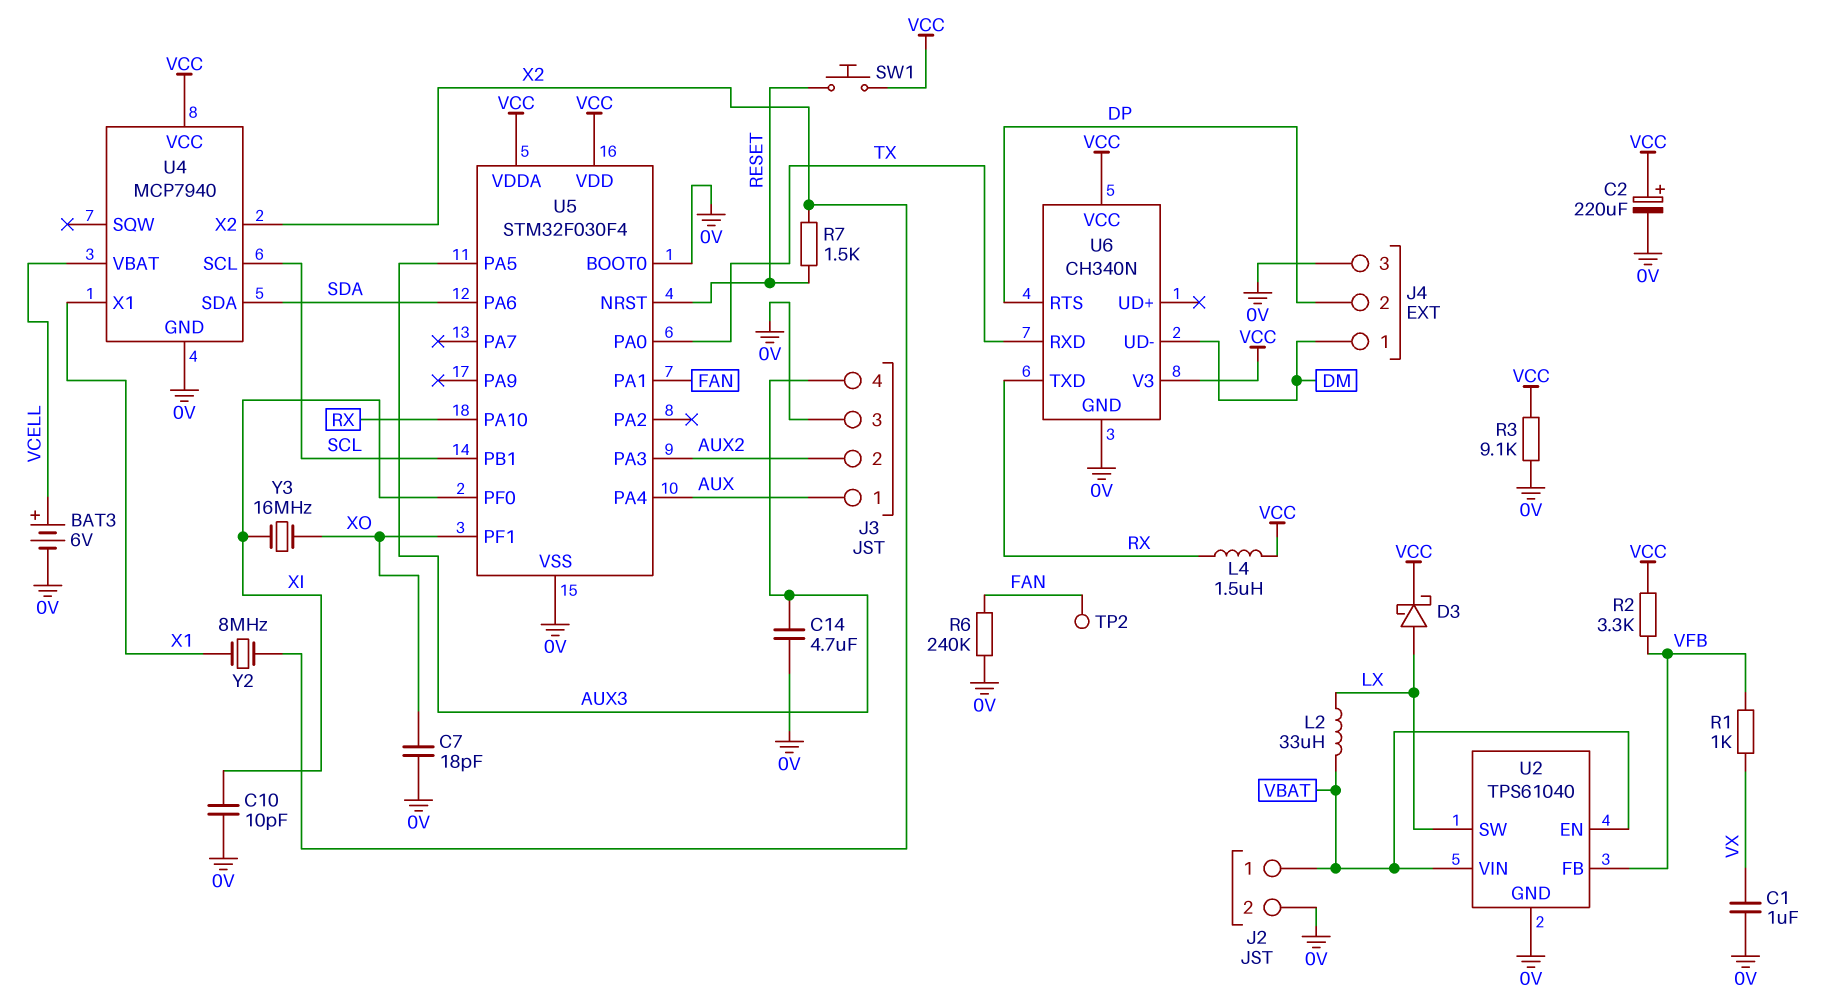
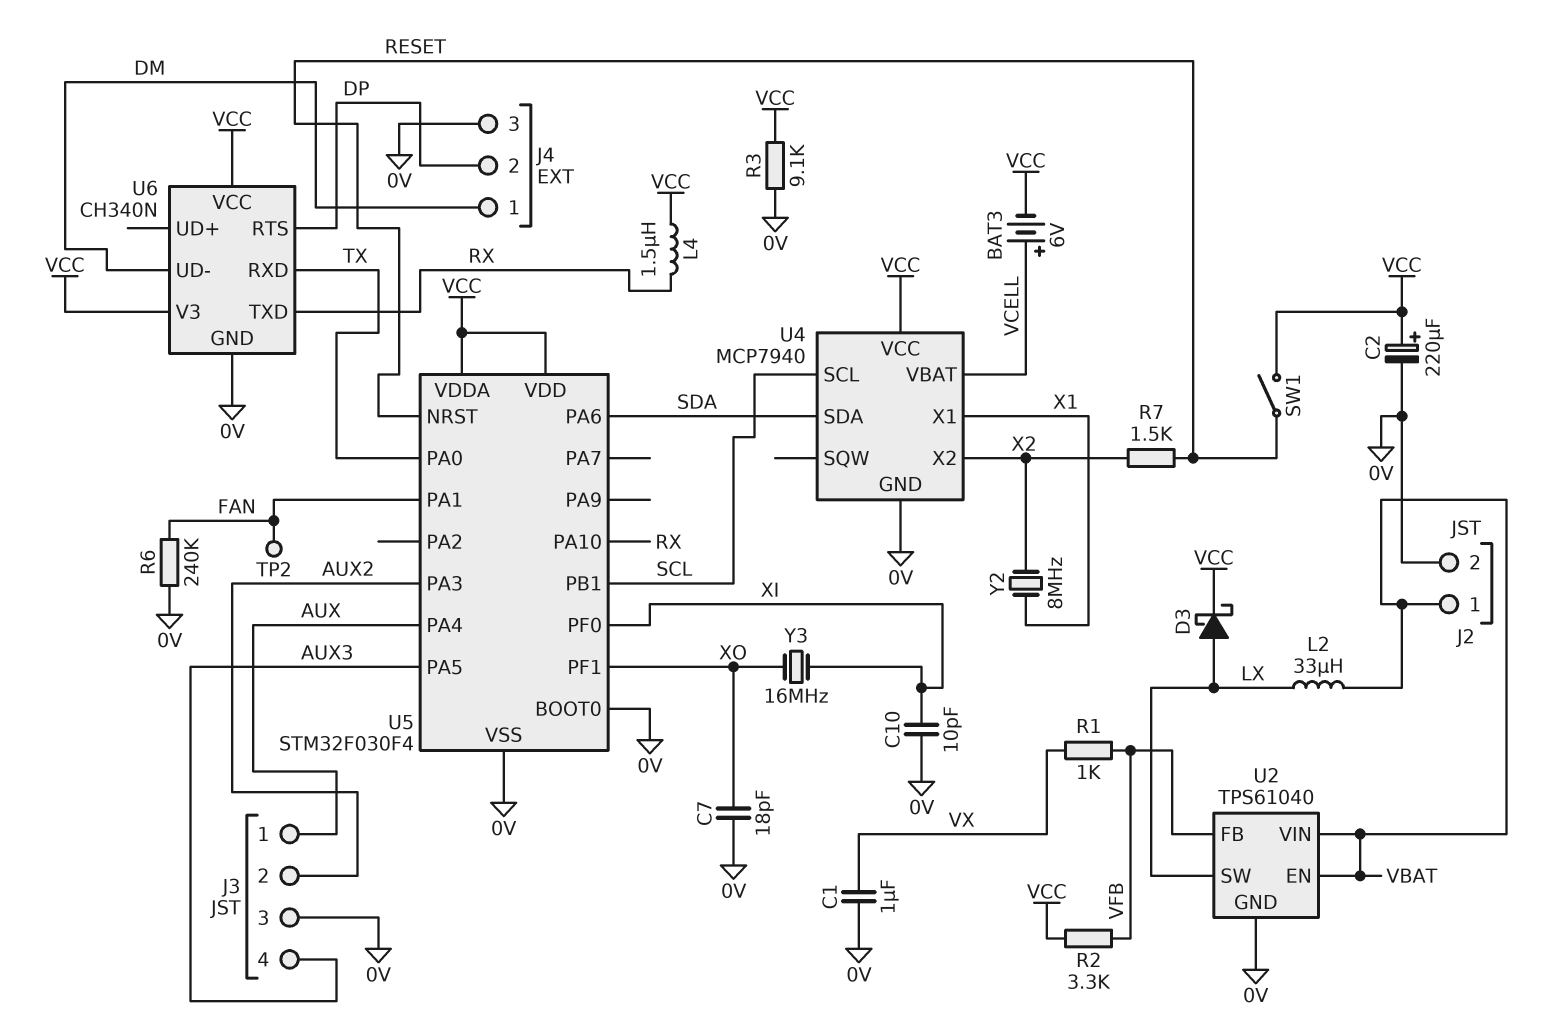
BAT3: 6V (plus VCELL, minus 0V) -> 6V (plus VCELL, minus VCC)
C14: 4.7uF (0V, AUX3) -> none
SW1: button (RESET, VCC) -> switch (RESET, VCC)

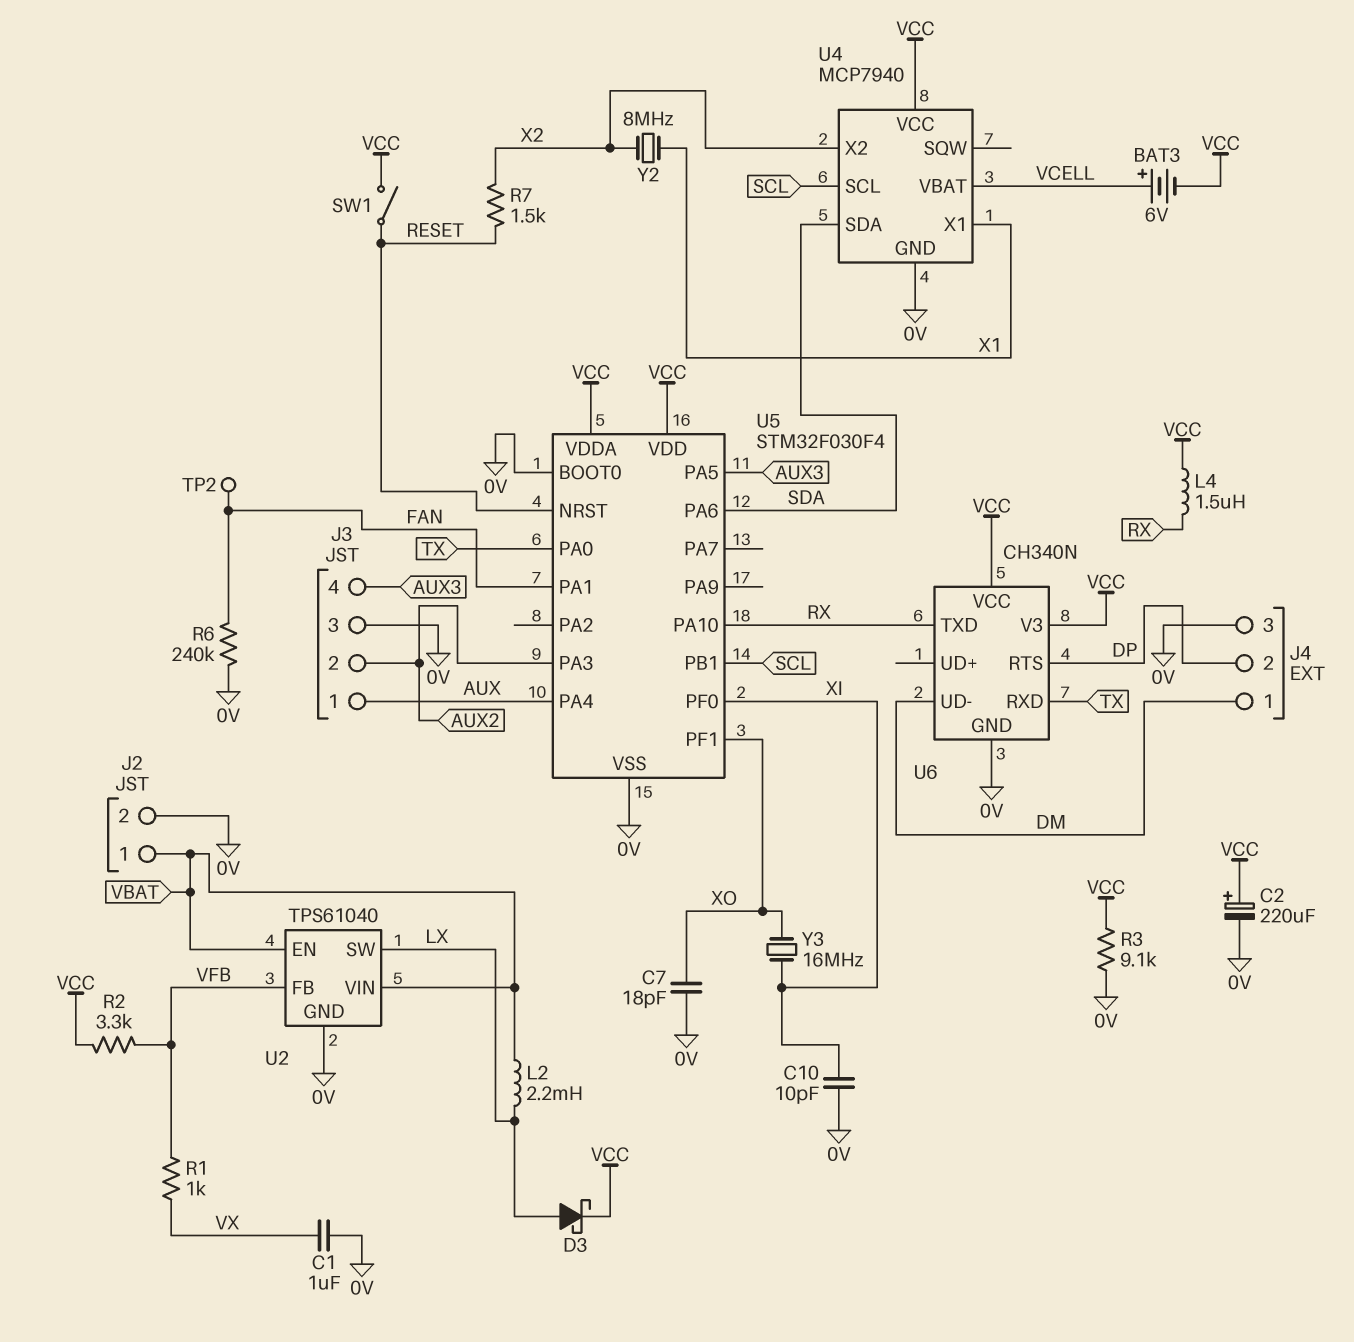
L2: 33uH (LX, VBAT) -> 2.2mH (LX, VBAT)

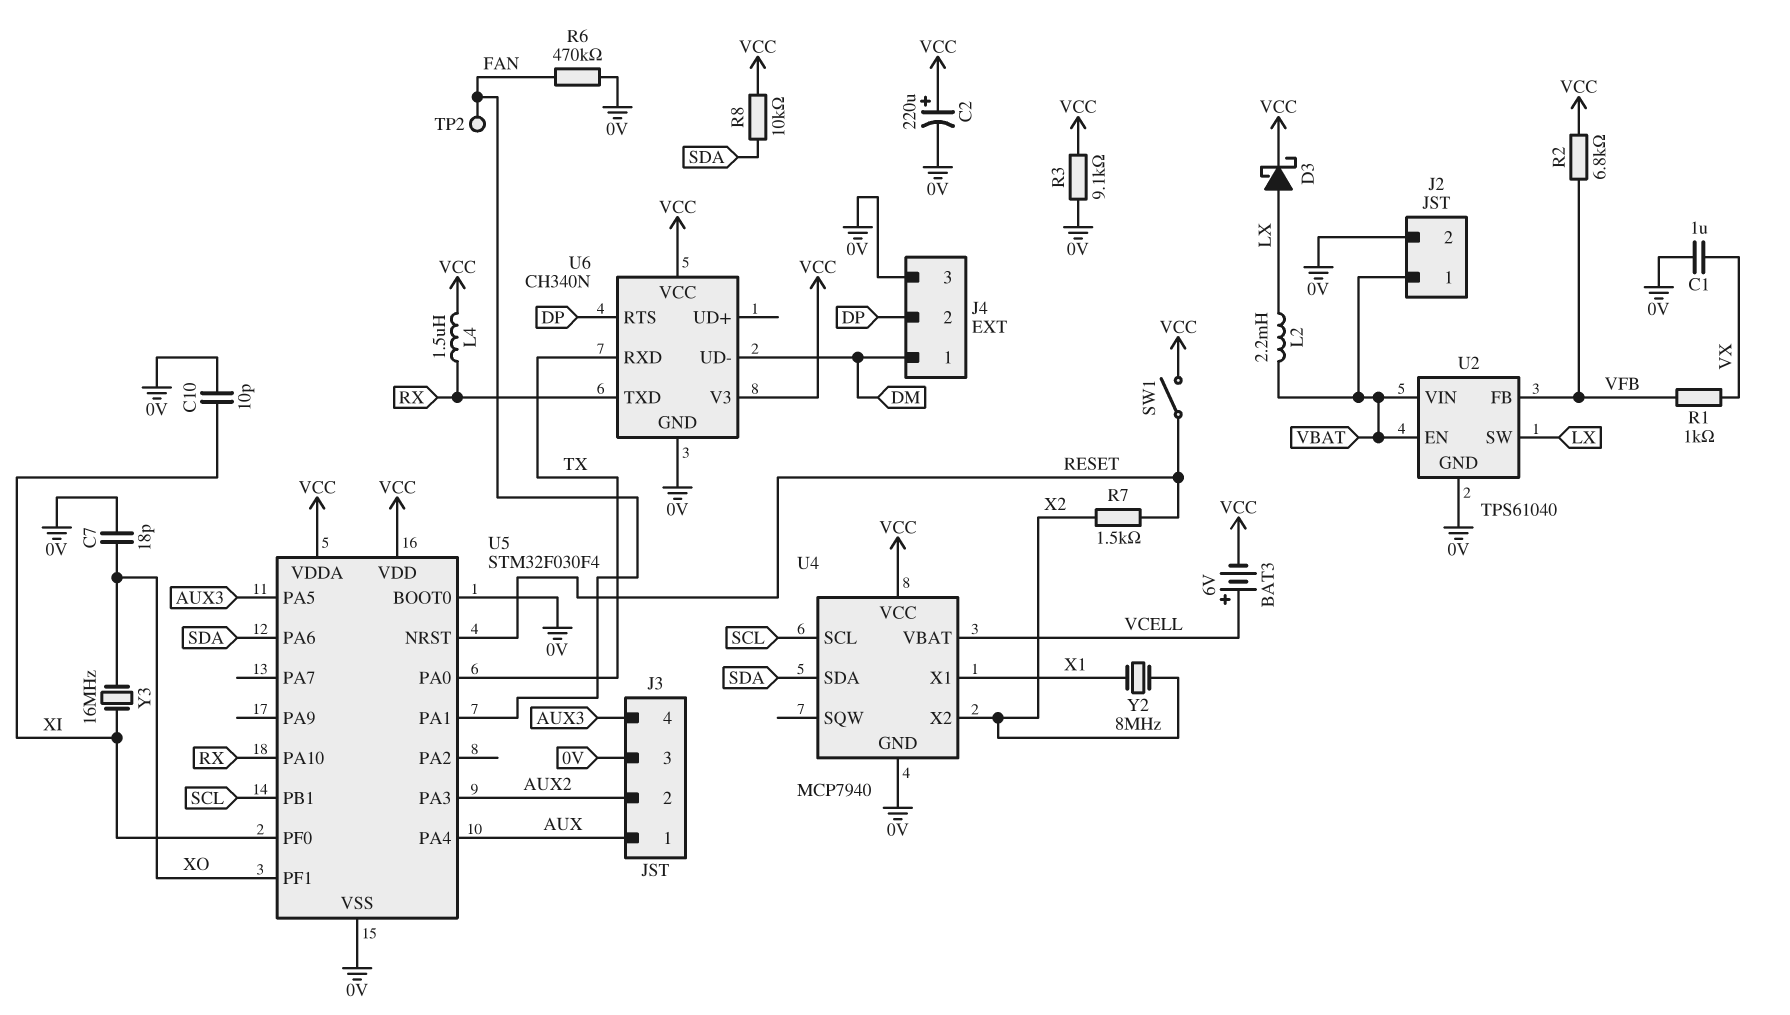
R2: 3.3k (VCC, VFB) -> 6.8k (VCC, VFB)
R6: 240k (0V, FAN) -> 470k (0V, FAN)
R8: none -> 10k (SDA, VCC)

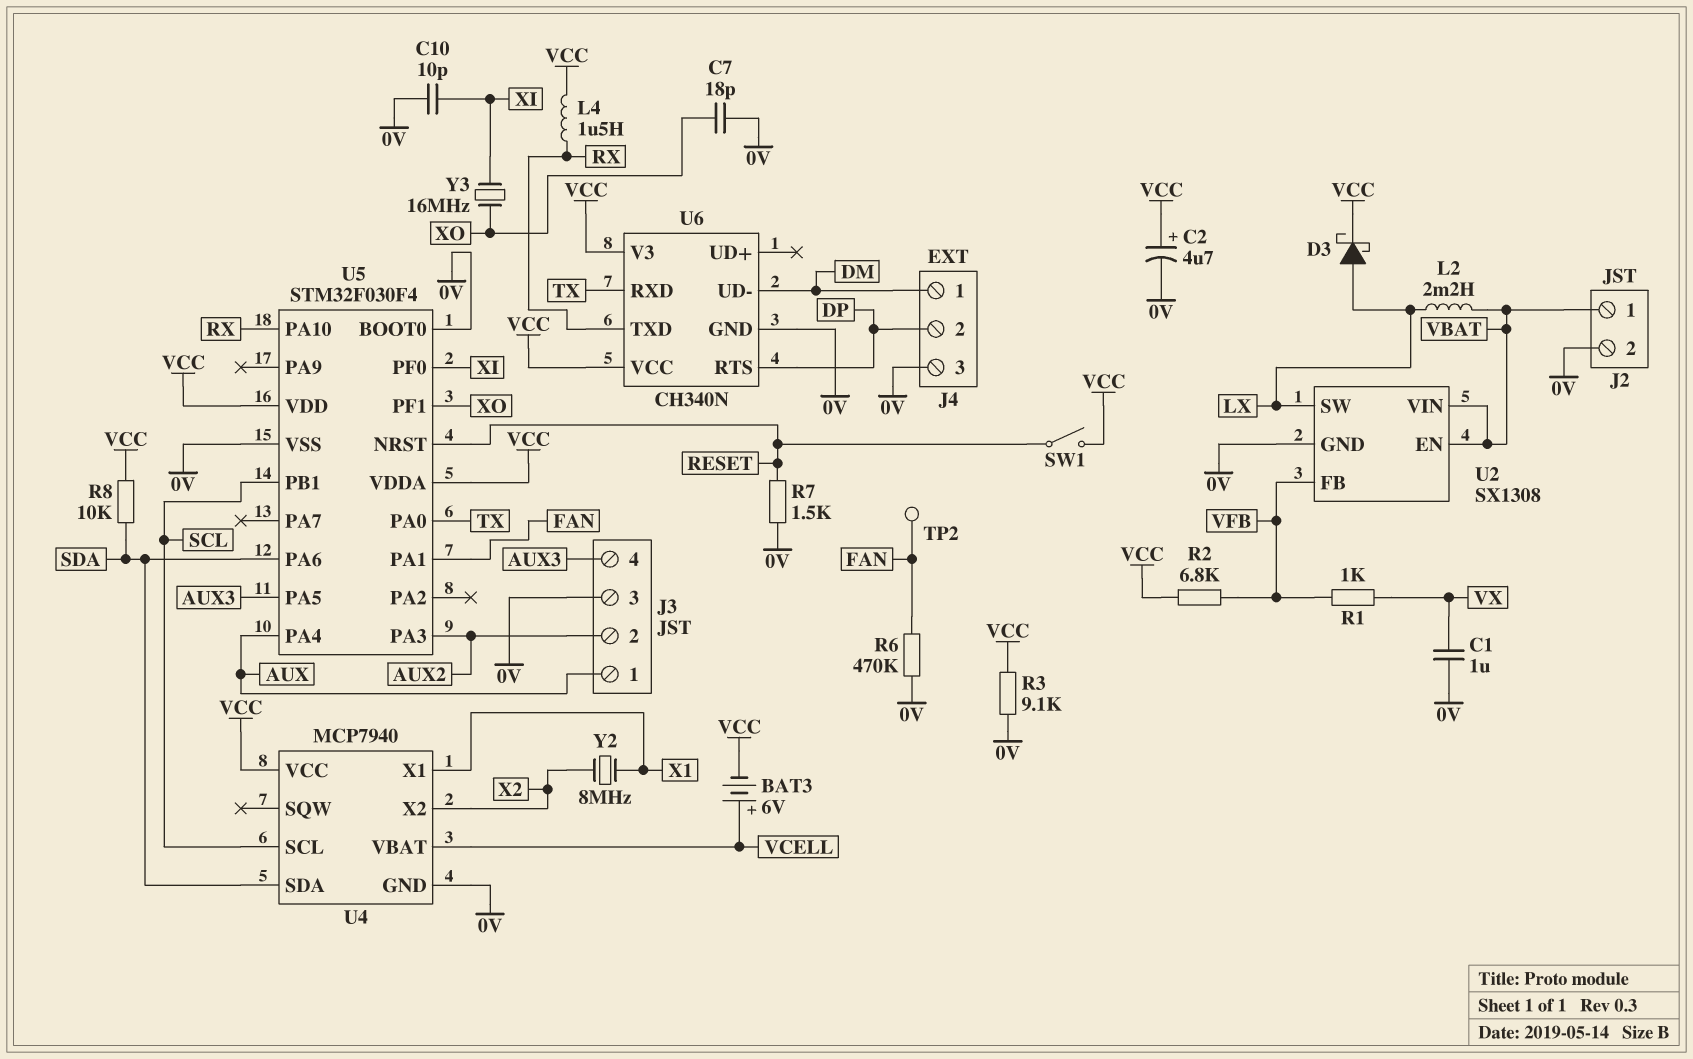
C2: 220uF (plus VCC, minus 0V) -> 4.7uF (plus VCC, minus 0V)
R7: 1.5k (RESET, X2) -> 1.5k (0V, RESET)
U2: TPS61040 -> SX1308

